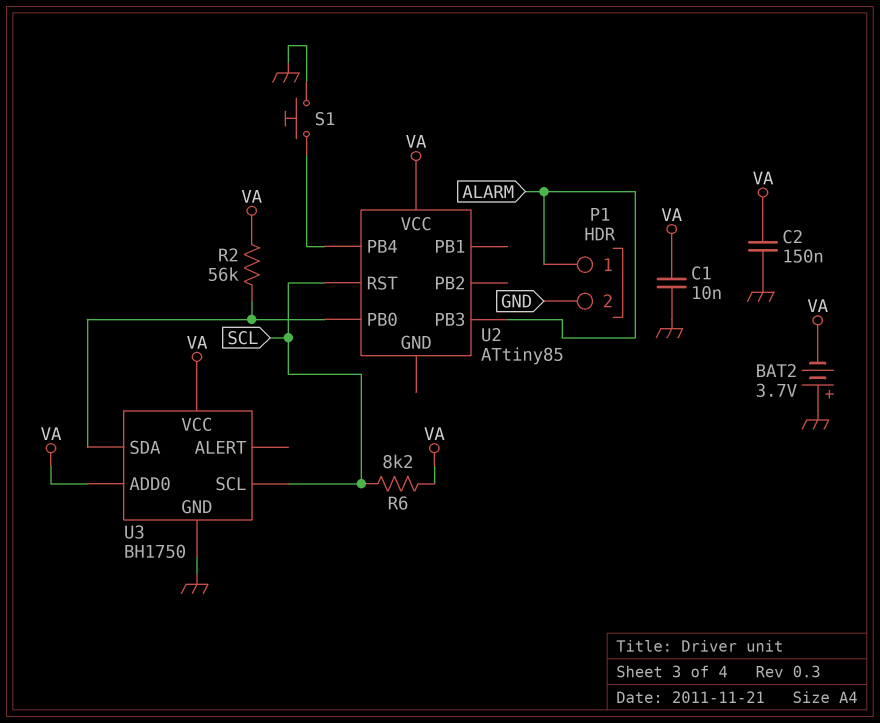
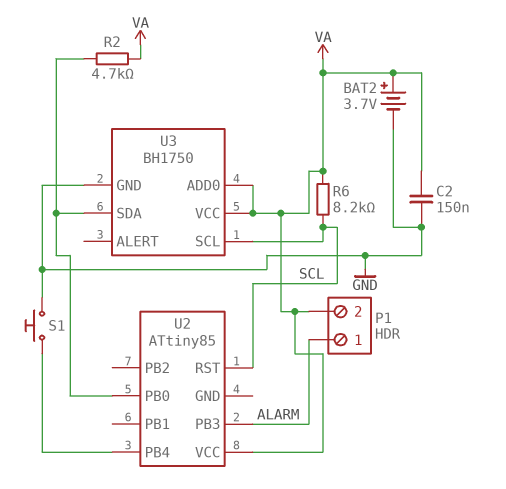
BAT2: 3.7V (plus GND, minus VA) -> 3.7V (plus VA, minus GND)
C1: 10nF (GND, VA) -> none
P1 pin 2: GND -> VA
R2: 56k (U2/PB0, VA) -> 4.7k (U2/PB0, VA)

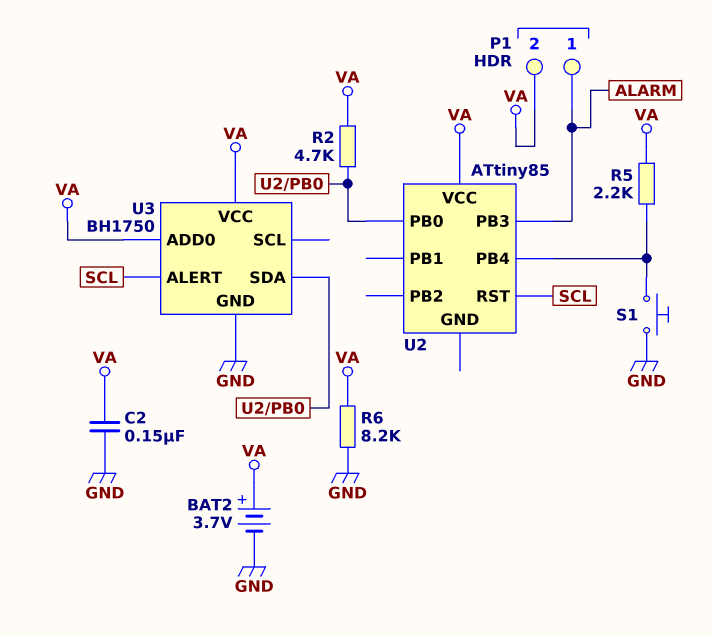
R5: none -> 2.2k (U2/PB4, VA)
R6: 8.2k (SCL, VA) -> 8.2k (GND, VA)
U3 pin ALERT: none -> SCL
U3 pin SCL: SCL -> none

